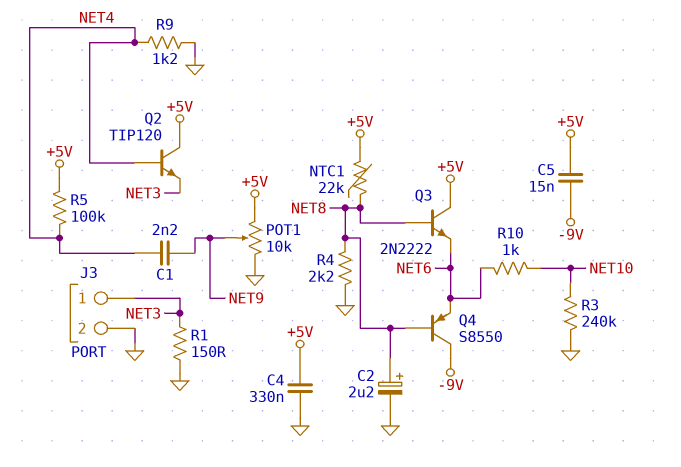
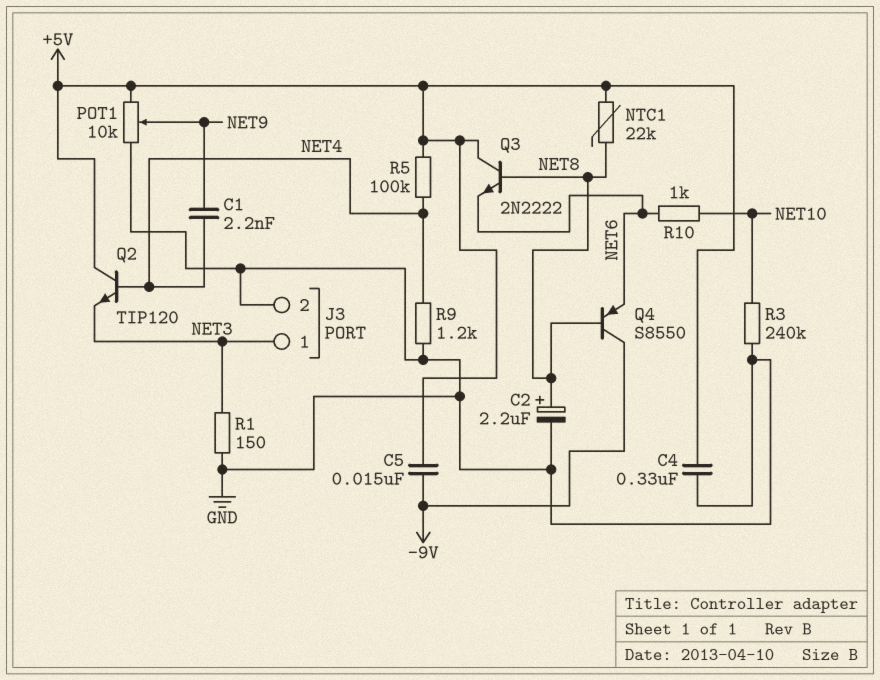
R4: 2.2k (GND, NET8) -> none

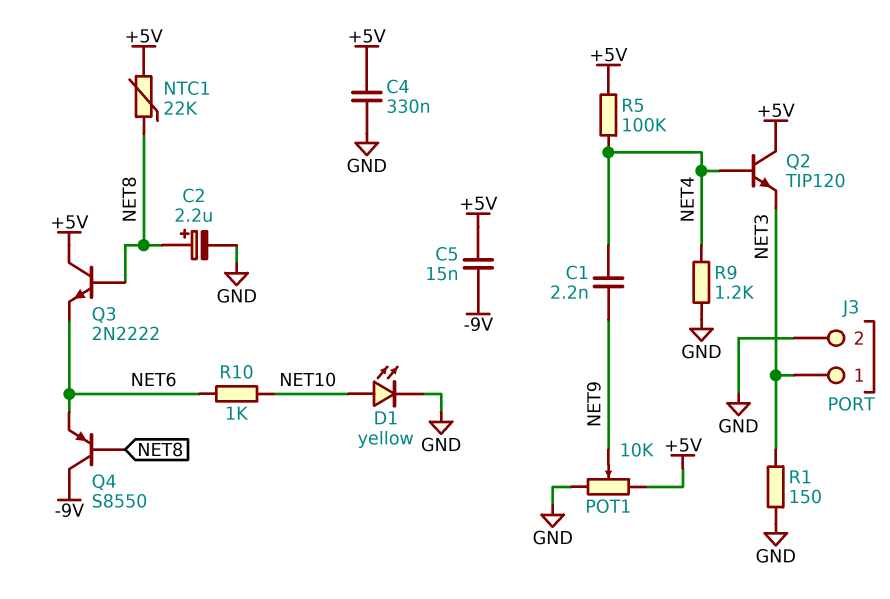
D1: none -> LED yellow (A NET10, K GND)
R3: 240k (GND, NET10) -> none

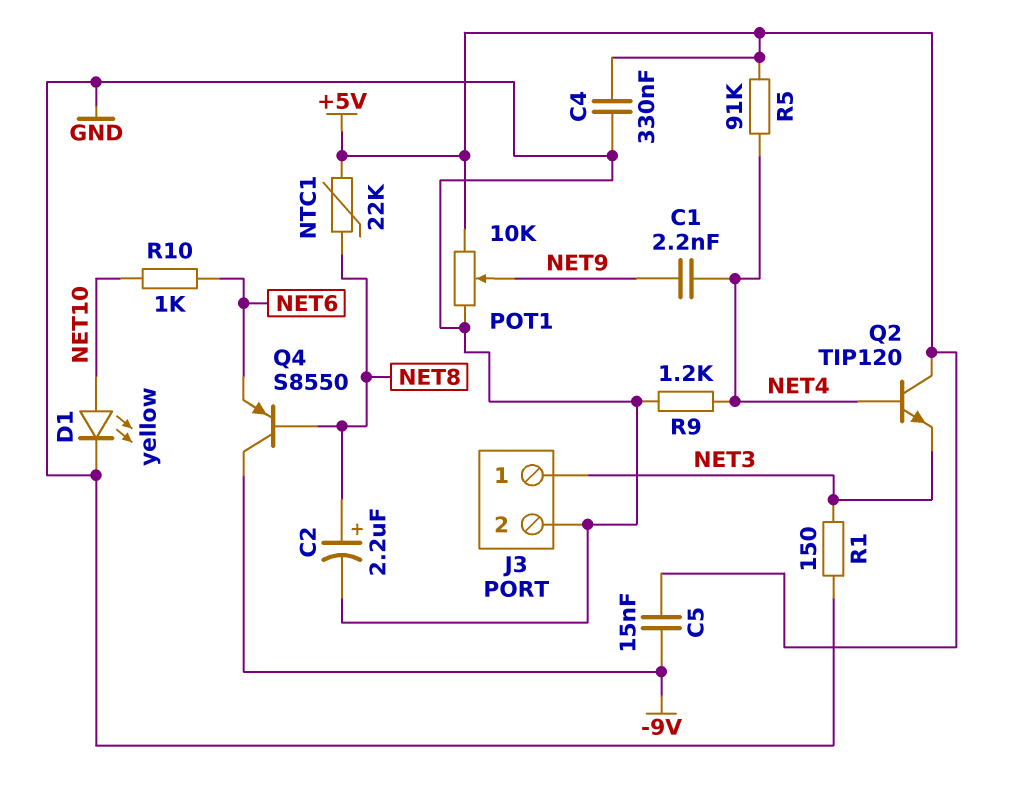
Q3: NPN 2N2222 (B NET8, C +5V, E NET6) -> none
R5: 100k (+5V, NET4) -> 91k (+5V, NET4)

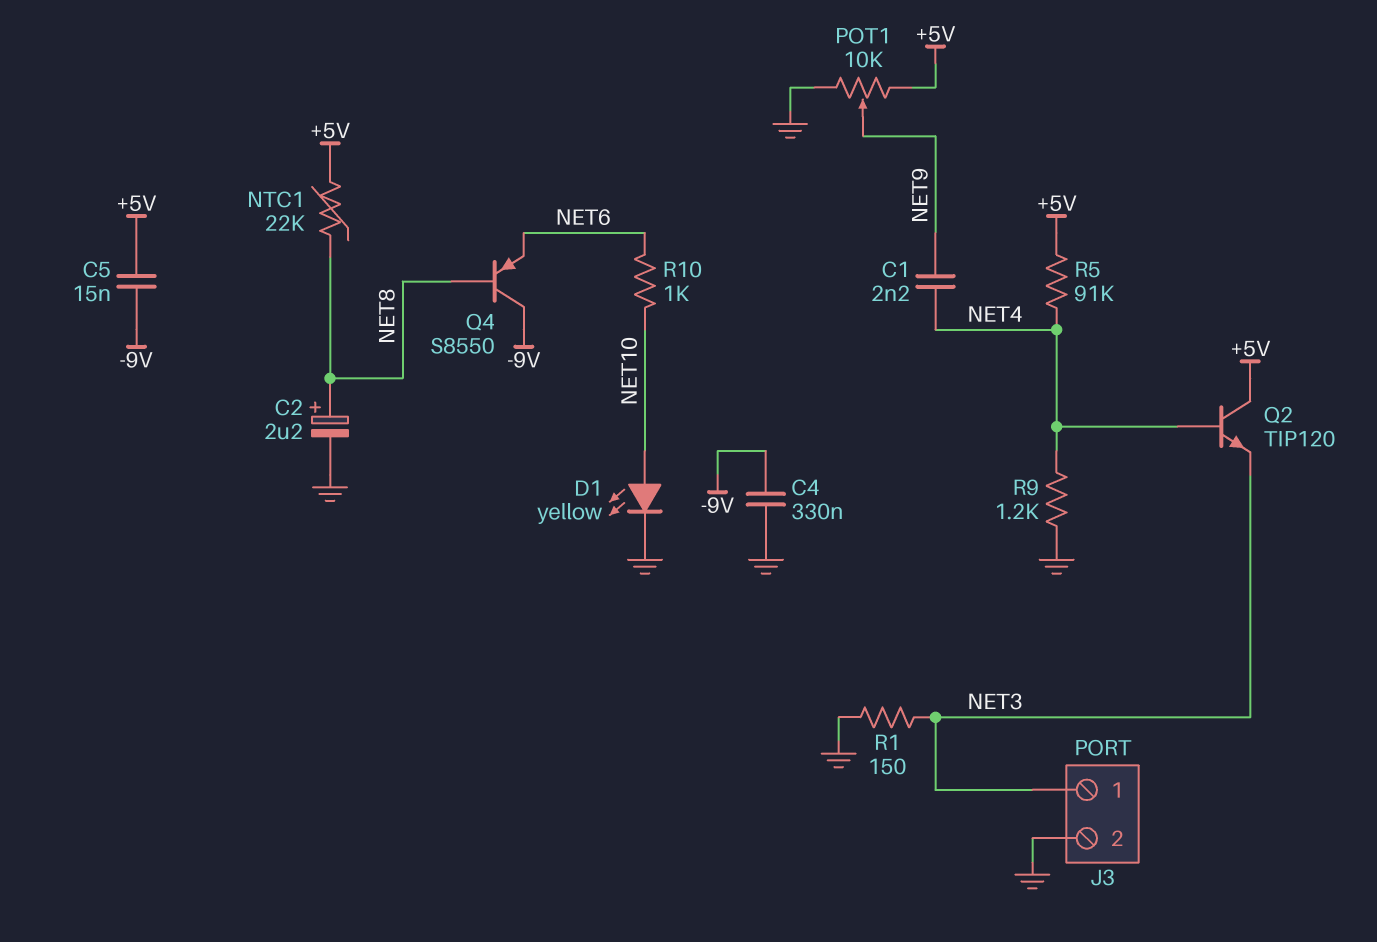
C4: 330nF (+5V, GND) -> 330nF (-9V, GND)

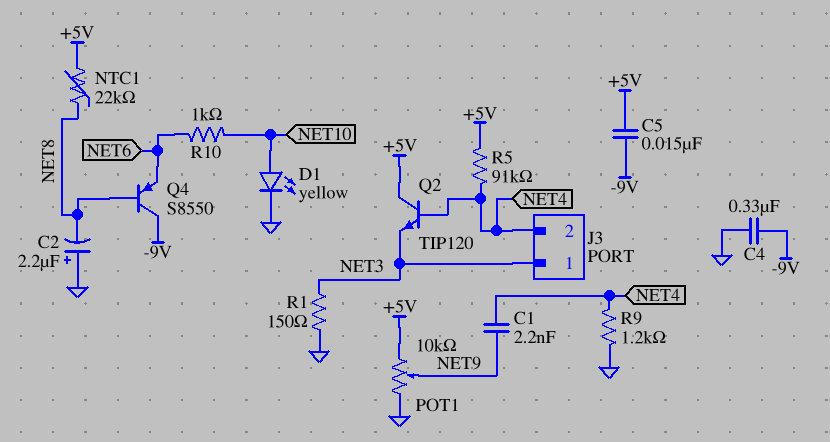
C2: 2.2uF (plus NET8, minus GND) -> 2.2uF (plus GND, minus NET8)
J3 pin 2: GND -> NET4

